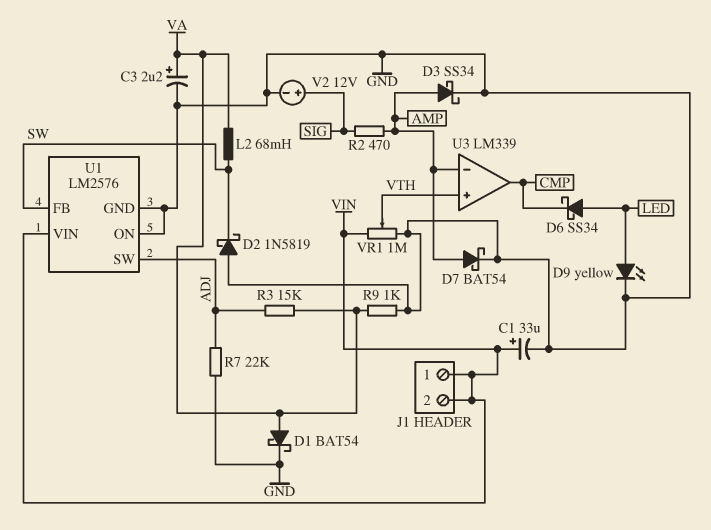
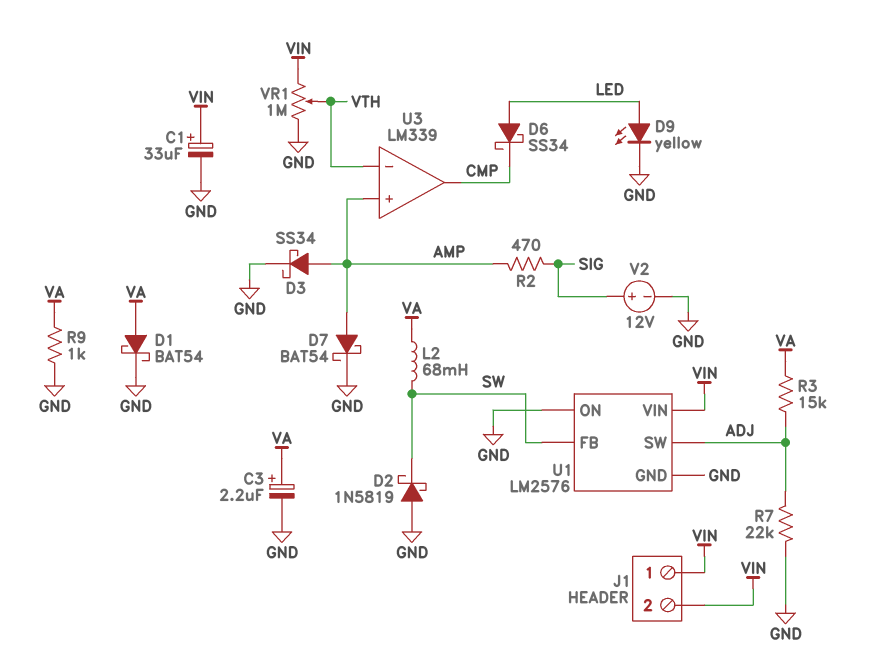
U3 pin in+: VTH -> AMP
U3 pin in-: AMP -> VTH

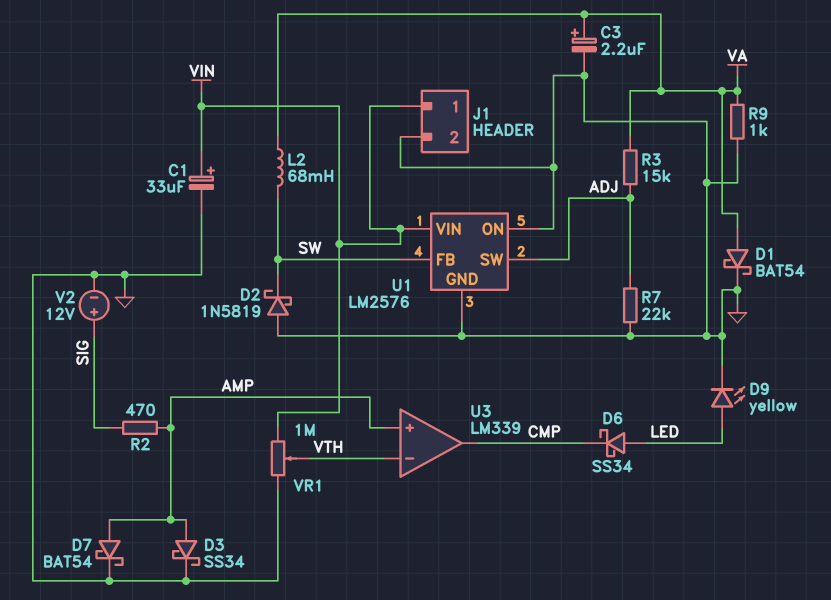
J1 pin 2: VIN -> GND

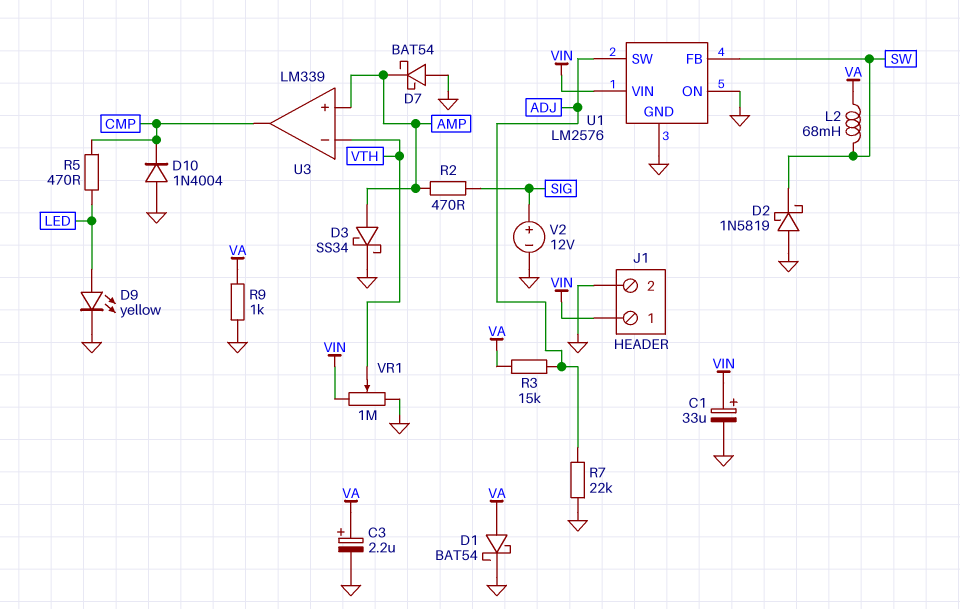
D6: schottky SS34 (A LED, K CMP) -> none
D7: schottky BAT54 (A AMP, K GND) -> schottky BAT54 (A GND, K AMP)
D10: none -> diode 1N4004 (A GND, K CMP)
R5: none -> 470 (CMP, LED)

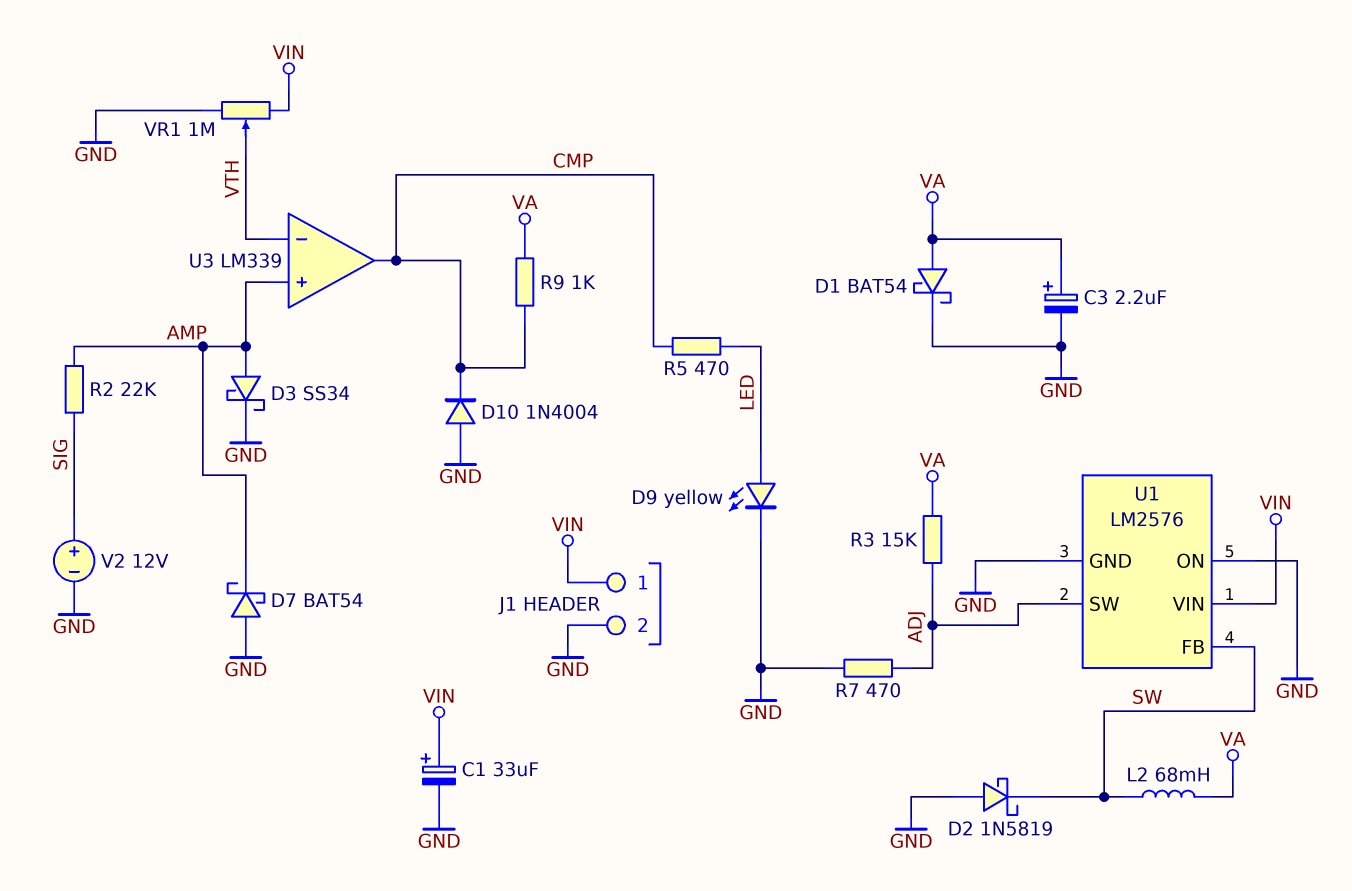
R2: 470 (AMP, SIG) -> 22k (AMP, SIG)
R7: 22k (ADJ, GND) -> 470 (ADJ, GND)
R9: 1k (GND, VA) -> 1k (CMP, VA)

